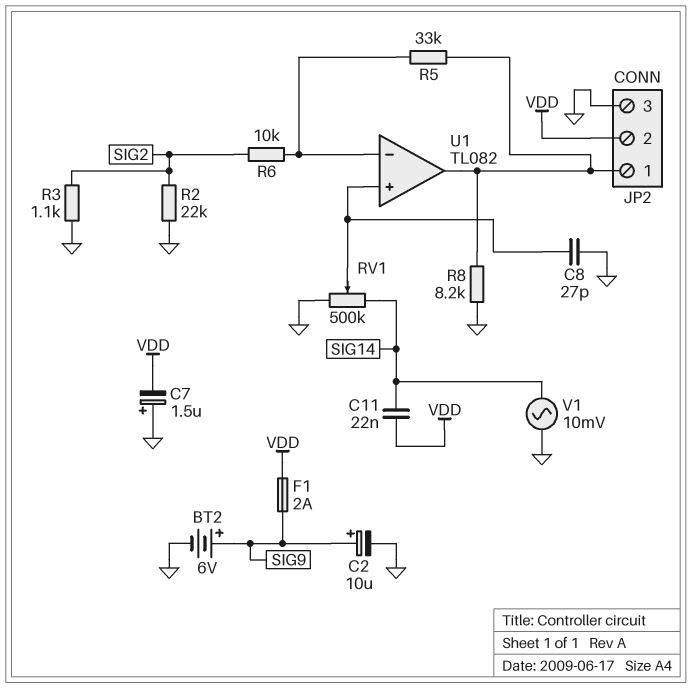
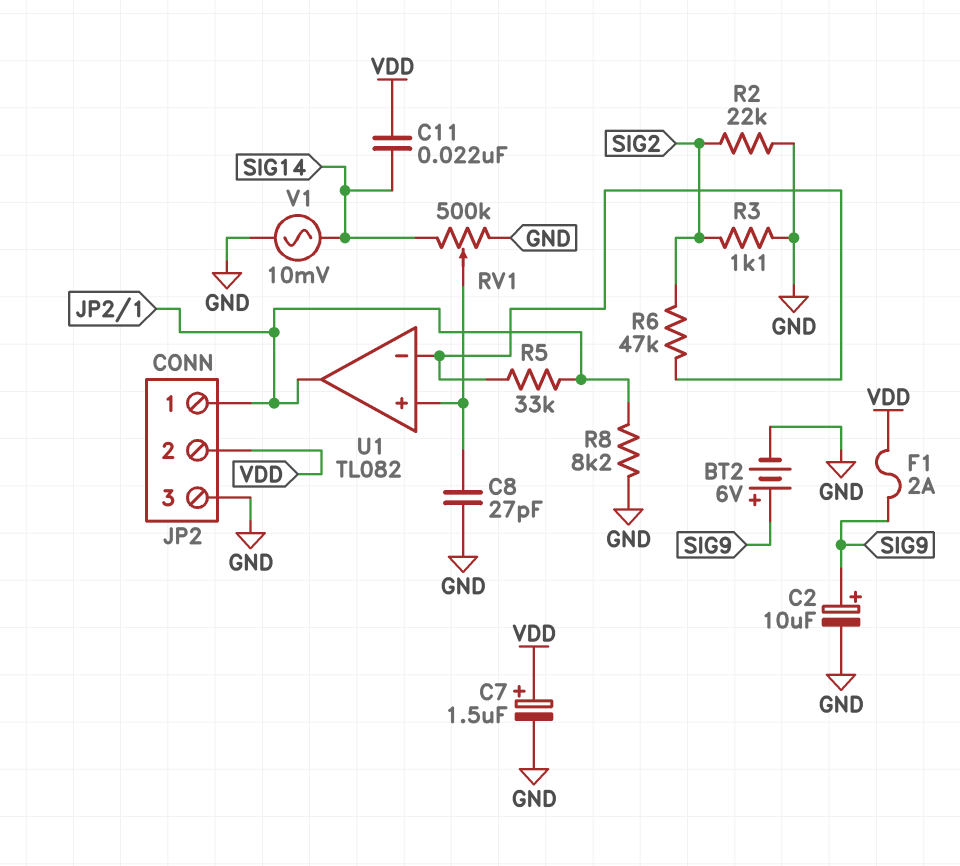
C7: 1.5uF (plus GND, minus VDD) -> 1.5uF (plus VDD, minus GND)
R6: 10k (SIG2, U1/in-) -> 47k (SIG2, U1/in-)

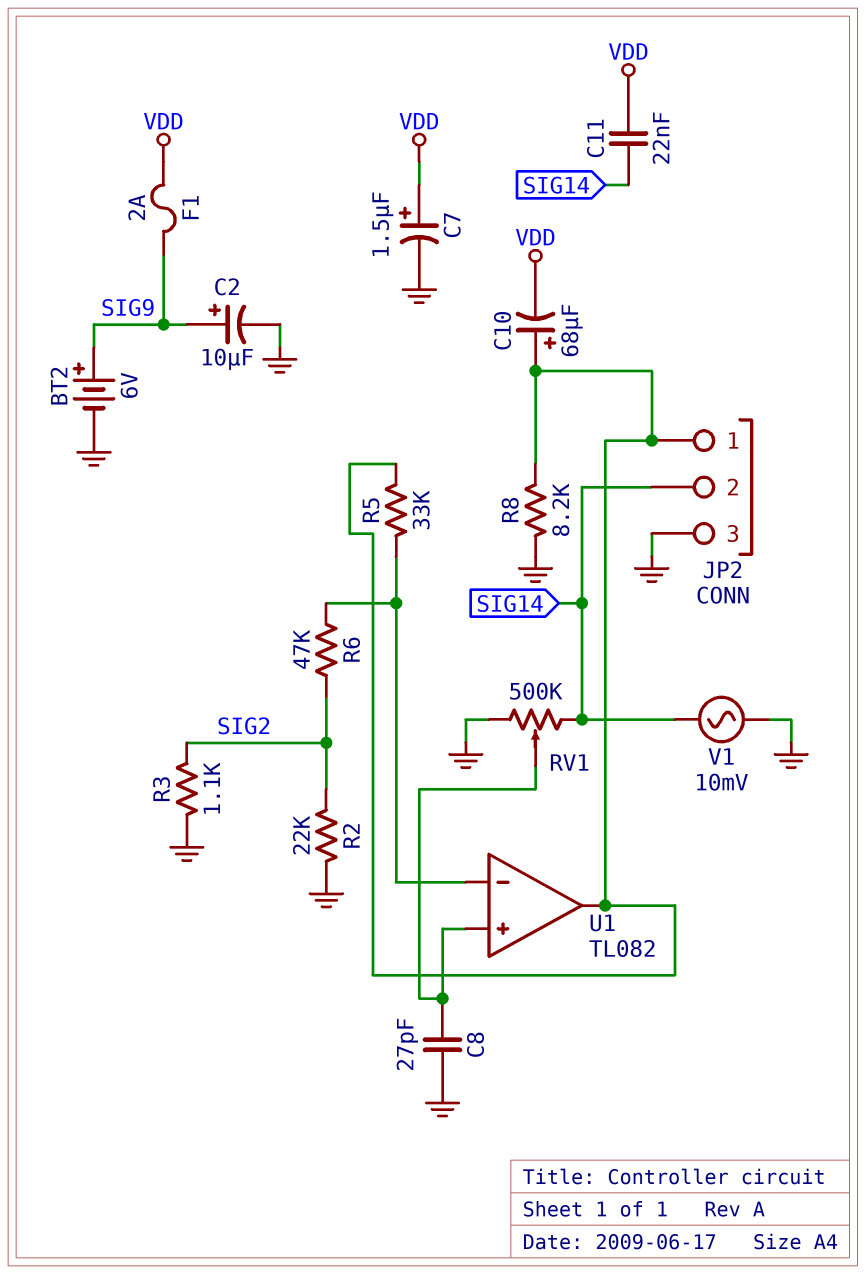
C10: none -> 68uF (plus JP2/1, minus VDD)
JP2 pin 2: VDD -> SIG14

